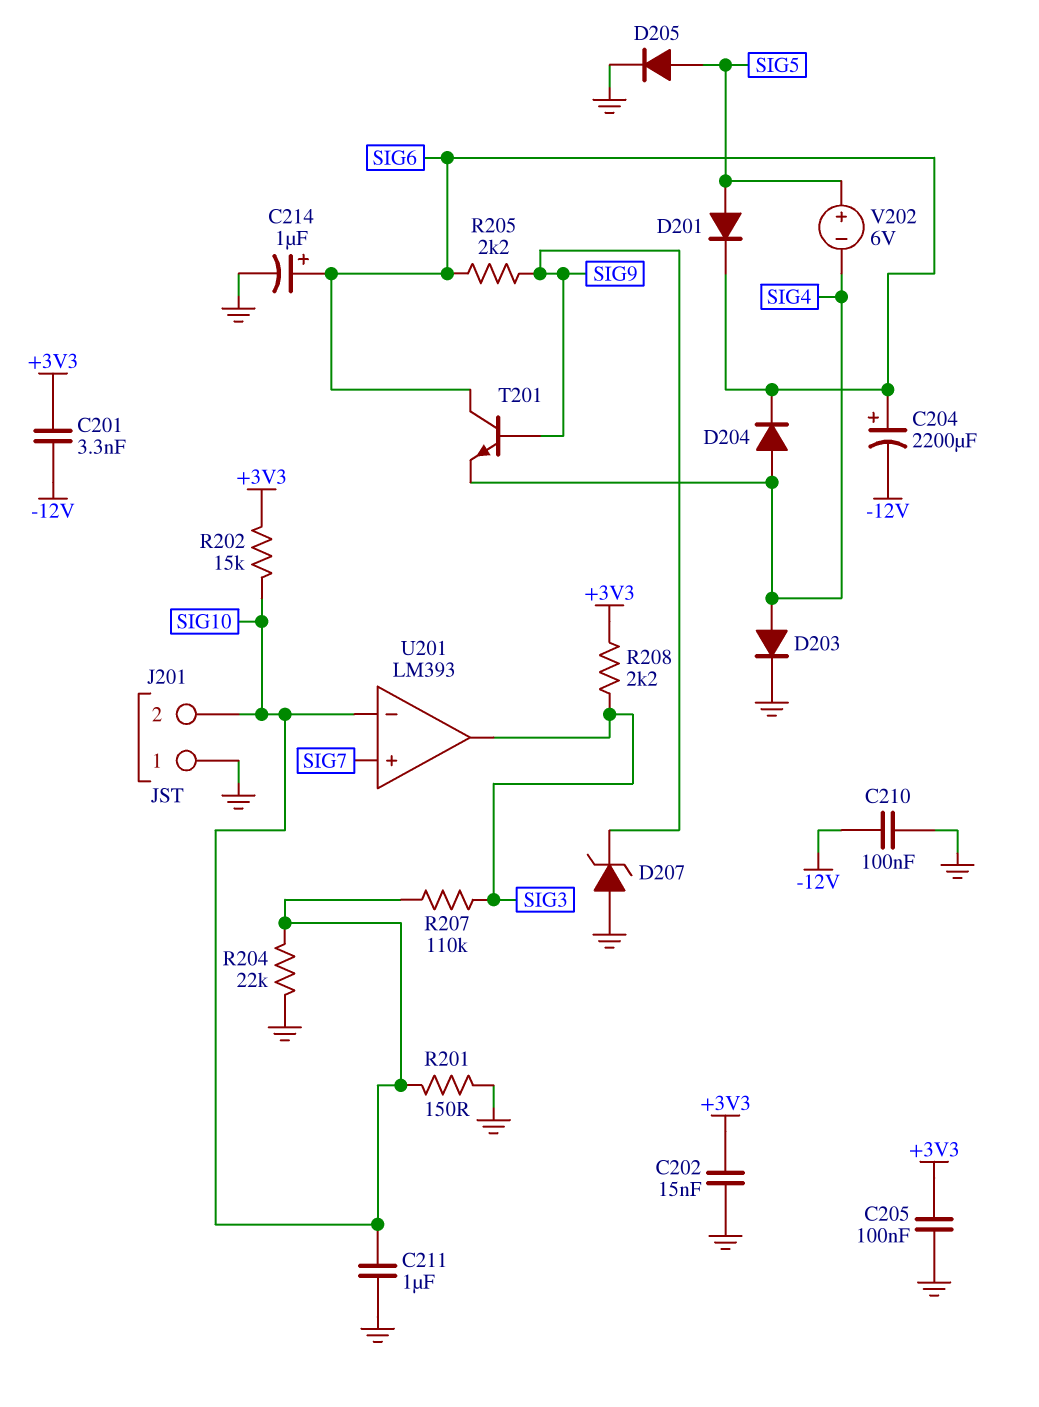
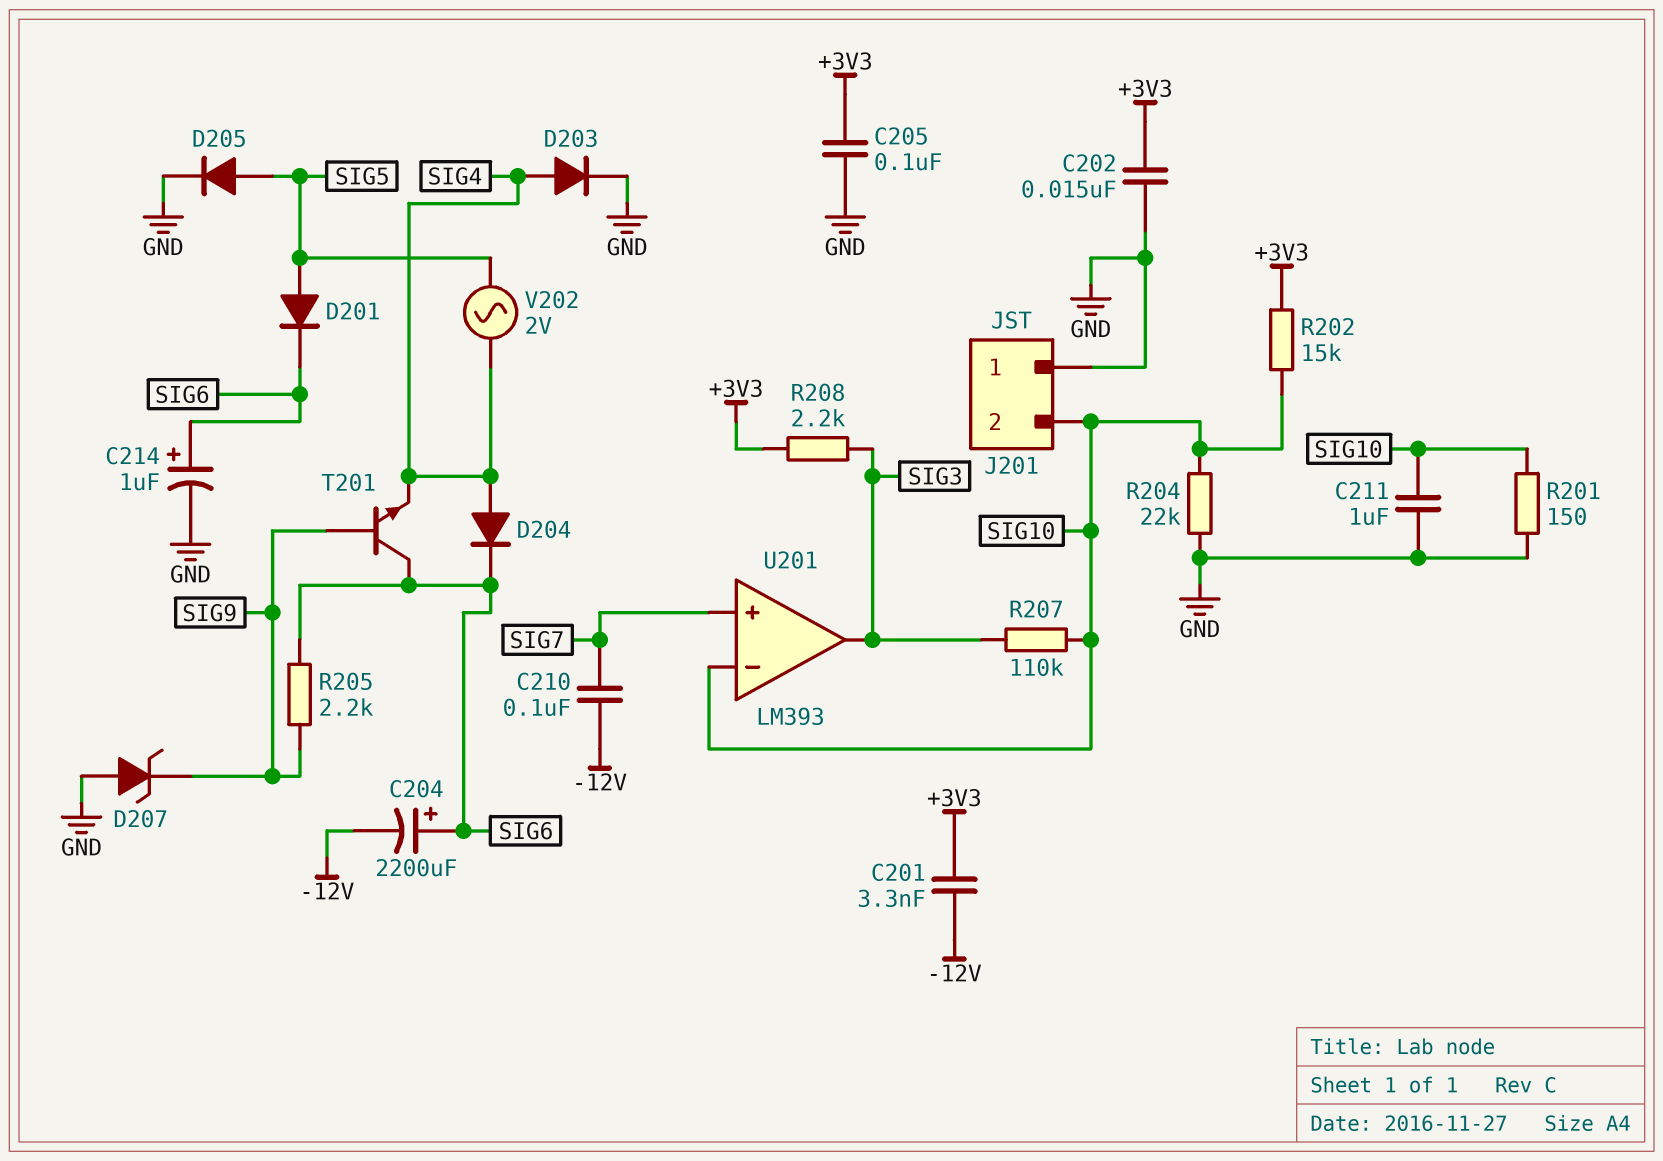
C210: 100nF (-12V, GND) -> 100nF (-12V, SIG7)
V202: 6V (plus SIG5, minus SIG4) -> AC 2V (SIG4, SIG5)

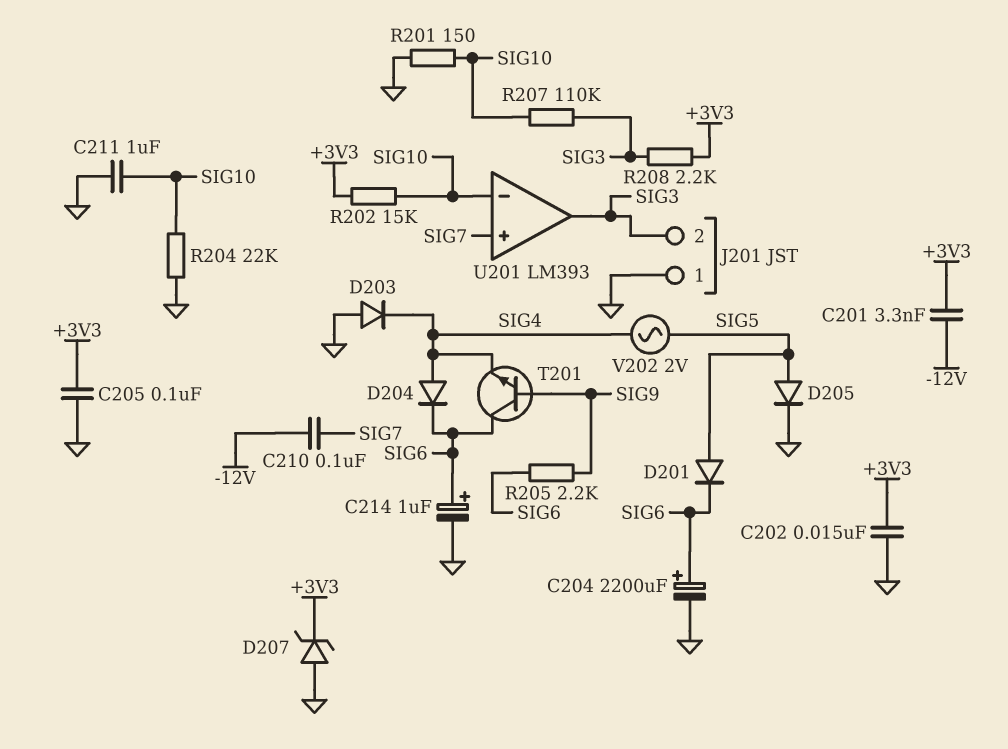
C204: 2200uF (plus SIG6, minus -12V) -> 2200uF (plus SIG6, minus GND)
D203: diode (A SIG4, K GND) -> diode (A GND, K SIG4)
D207: zener (A GND, K SIG9) -> zener (A GND, K +3V3)
J201 pin 2: SIG10 -> SIG3

